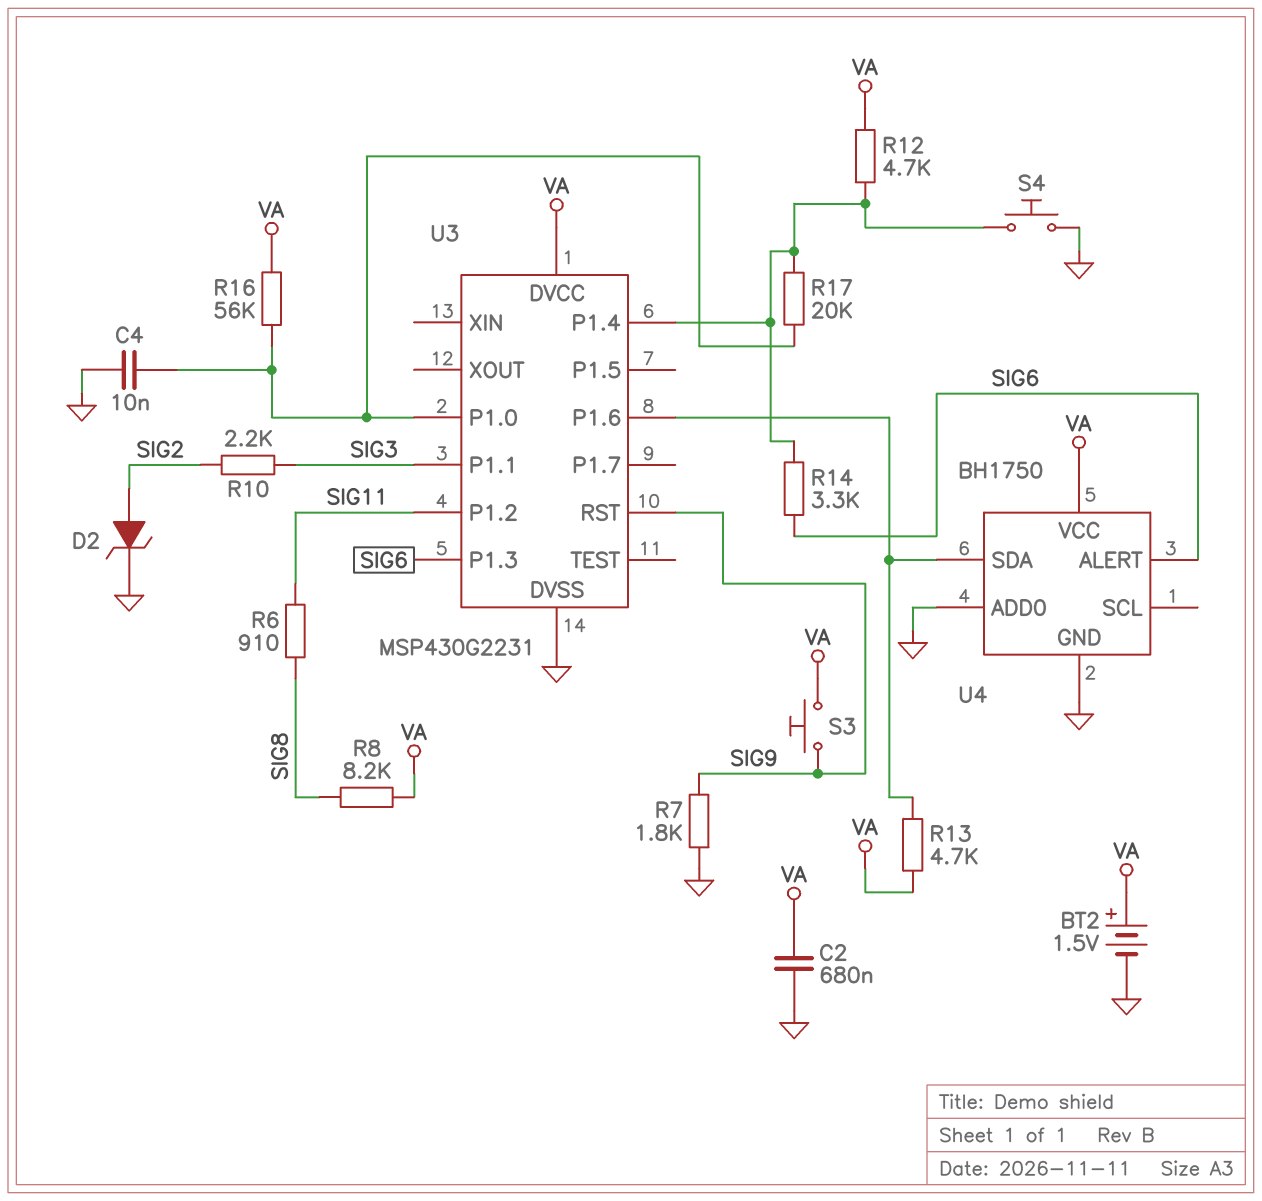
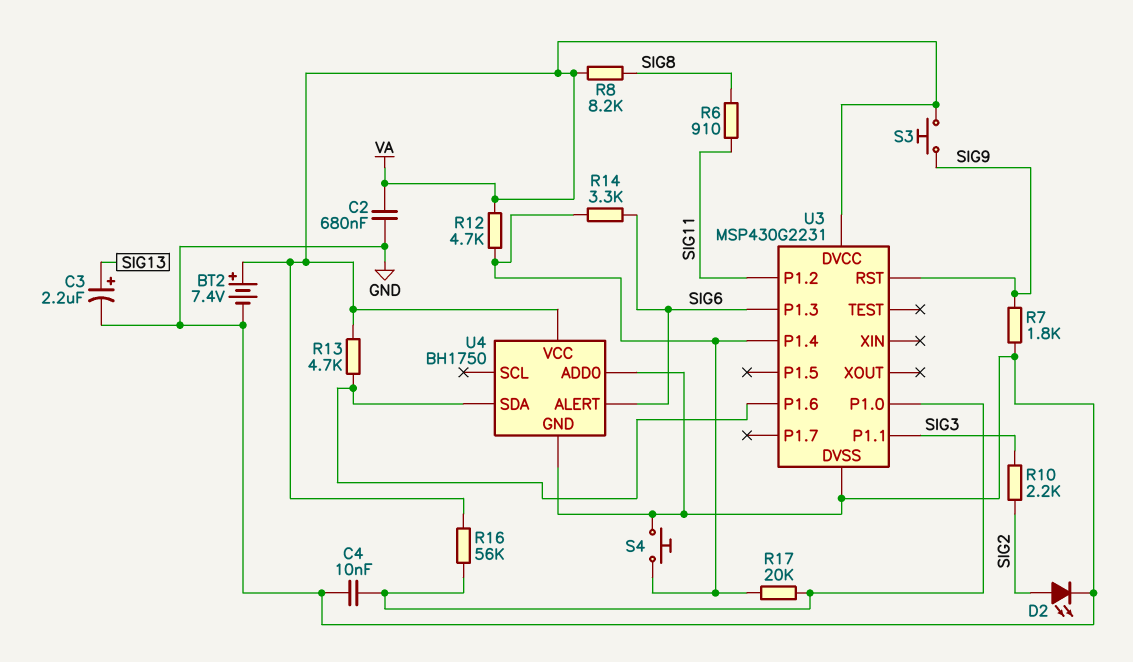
BT2: 1.5V (plus VA, minus GND) -> 7.4V (plus VA, minus GND)
C3: none -> 2.2uF (plus SIG13, minus GND)
D2: zener (A SIG2, K GND) -> LED (A SIG2, K GND)

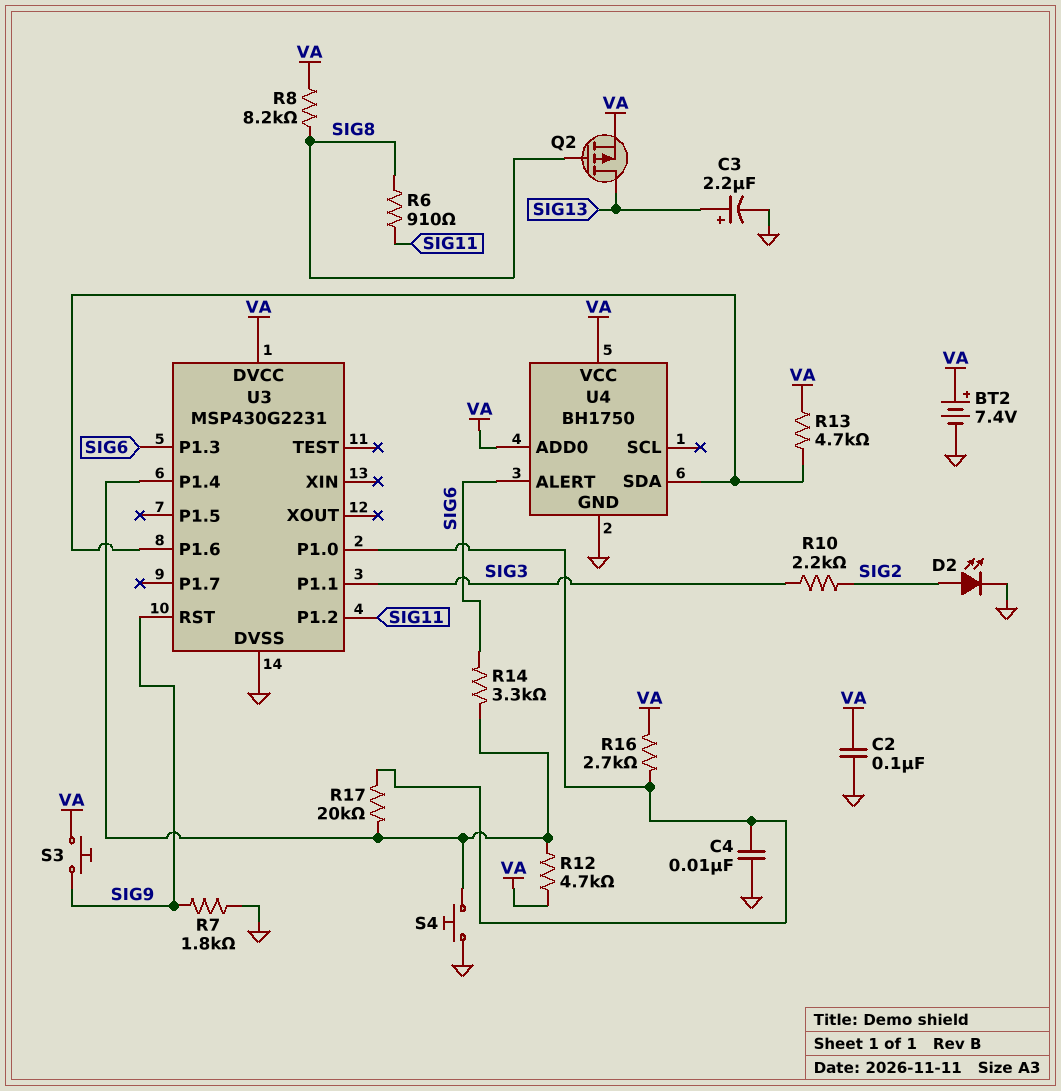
C2: 680nF (GND, VA) -> 100nF (GND, VA)
Q2: none -> PMOS (G SIG8, D SIG13, S VA)
R16: 56k (U3/P1.0, VA) -> 2.7k (U3/P1.0, VA)
U4 pin ADD0: GND -> VA

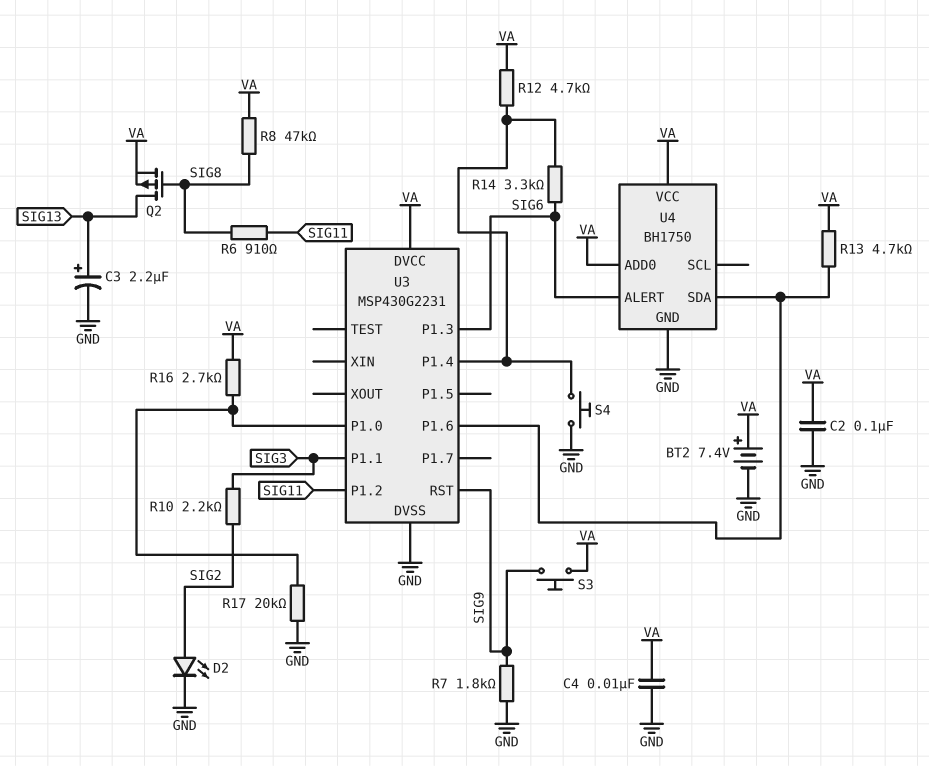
C4: 10nF (GND, U3/P1.0) -> 10nF (GND, VA)
R8: 8.2k (SIG8, VA) -> 47k (SIG8, VA)
R17: 20k (U3/P1.0, U3/P1.4) -> 20k (GND, U3/P1.0)

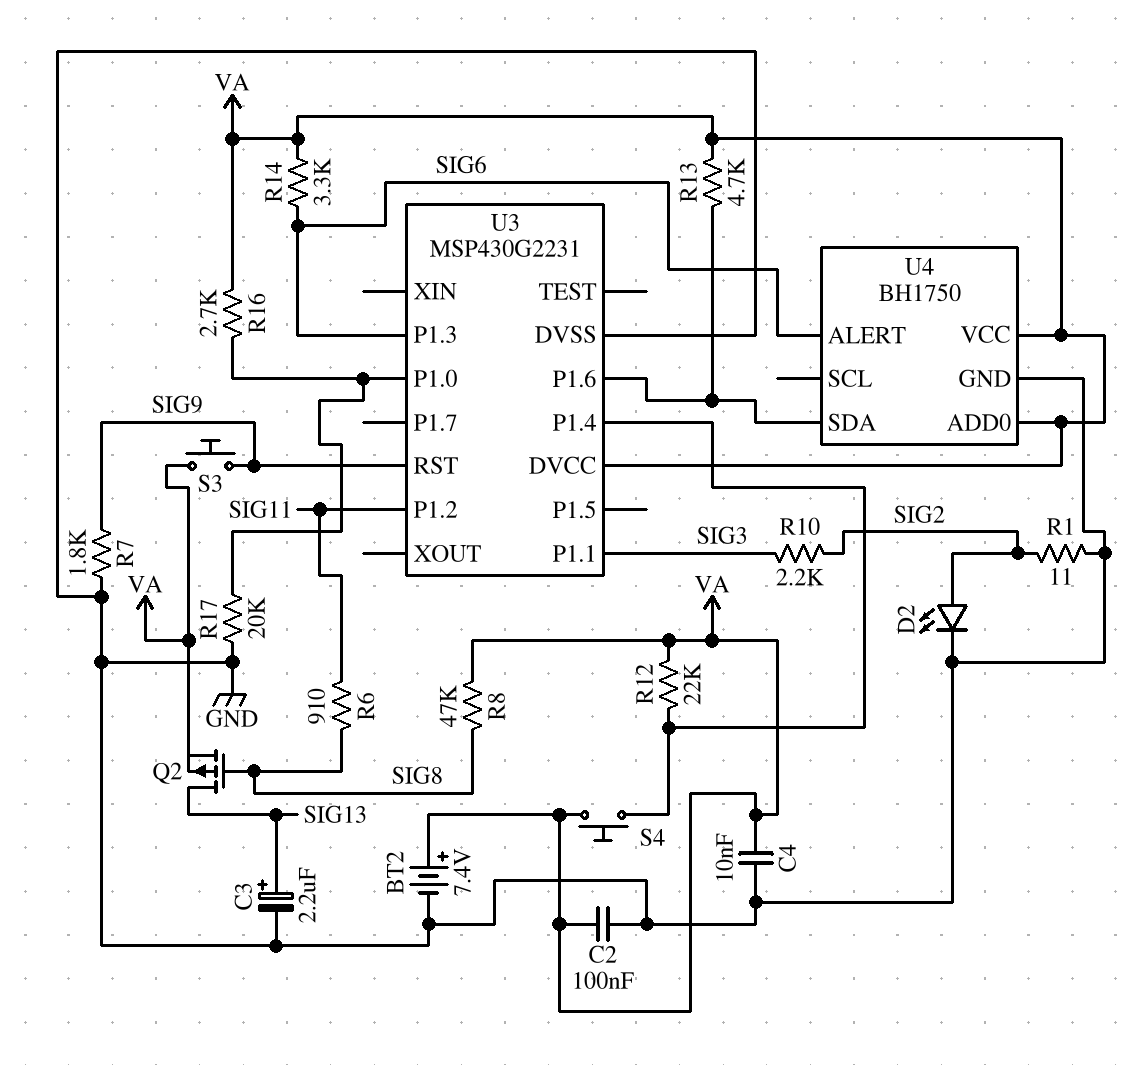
R1: none -> 11 (GND, SIG2)
R12: 4.7k (U3/P1.4, VA) -> 22k (U3/P1.4, VA)
R14: 3.3k (SIG6, U3/P1.4) -> 3.3k (SIG6, VA)
S4: button (GND, U3/P1.4) -> button (U3/P1.4, VA)

